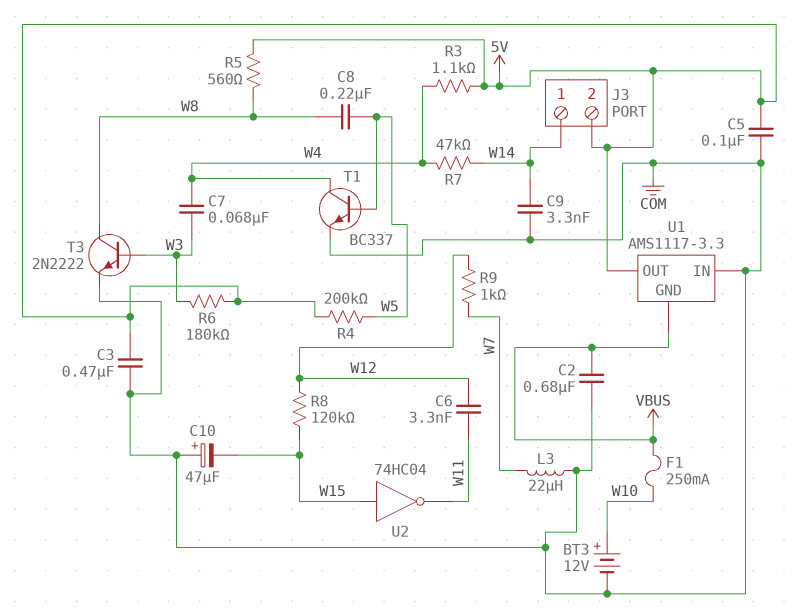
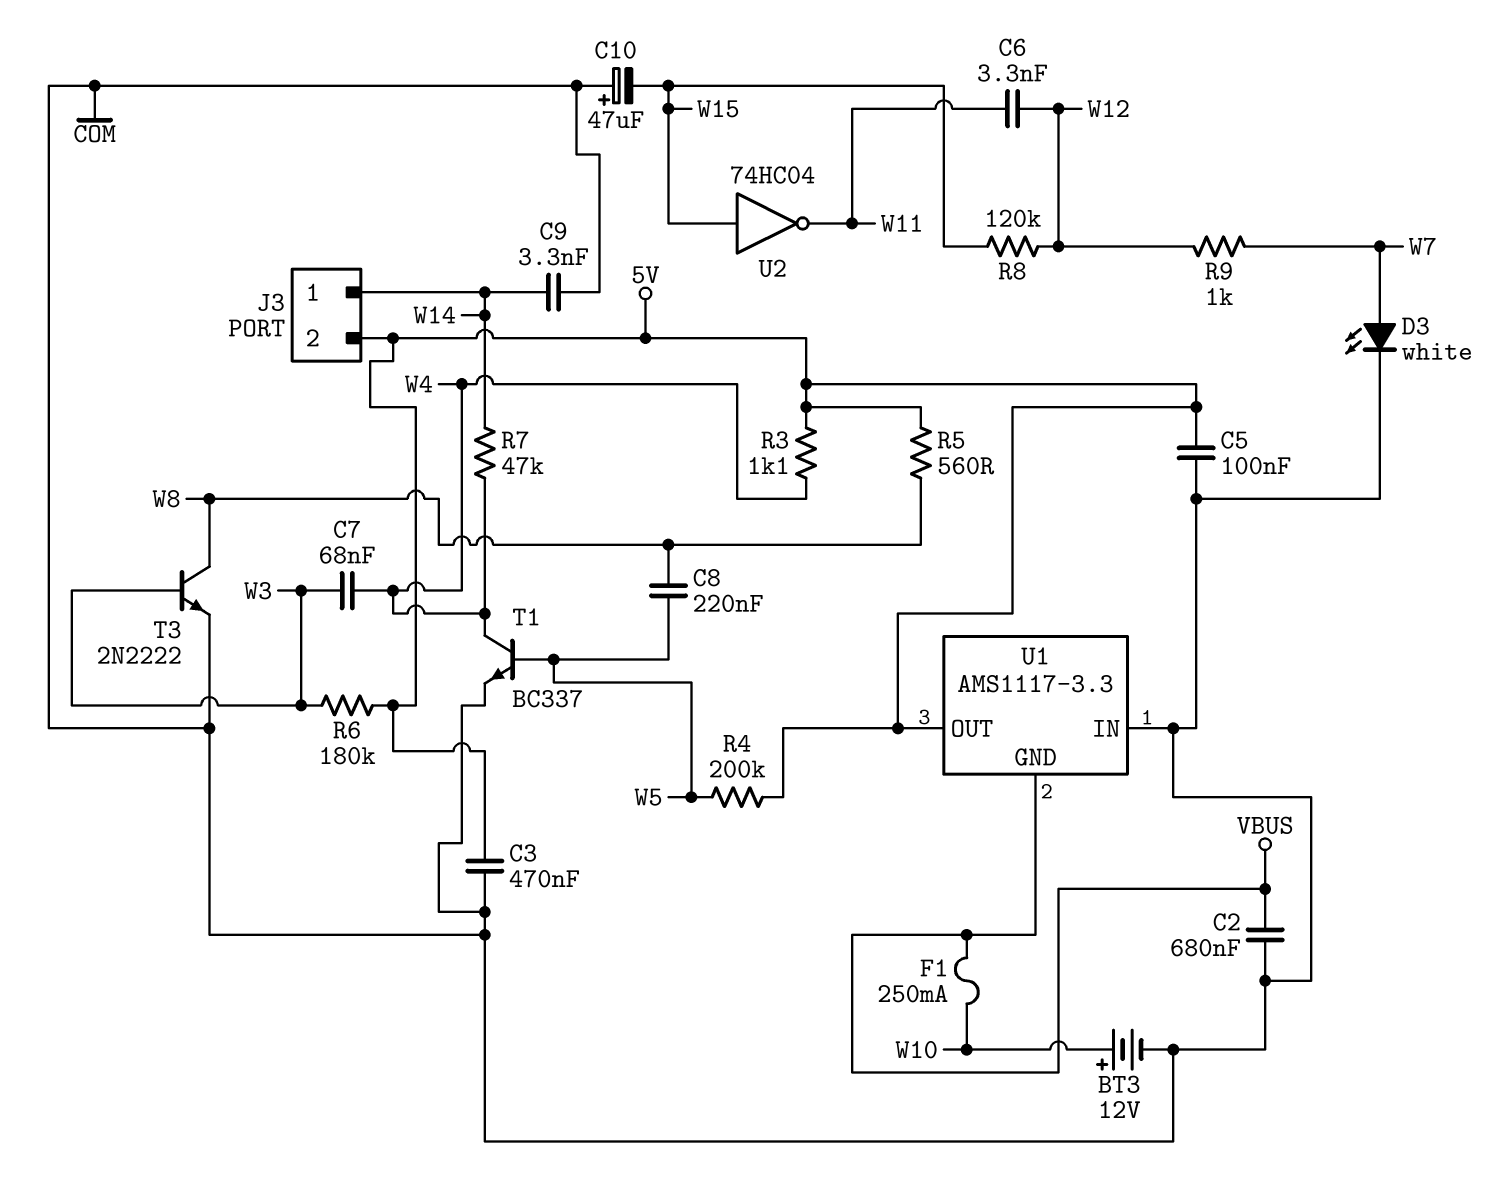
D3: none -> LED white (A W7, K COM)
L3: 22uH (COM, W7) -> none

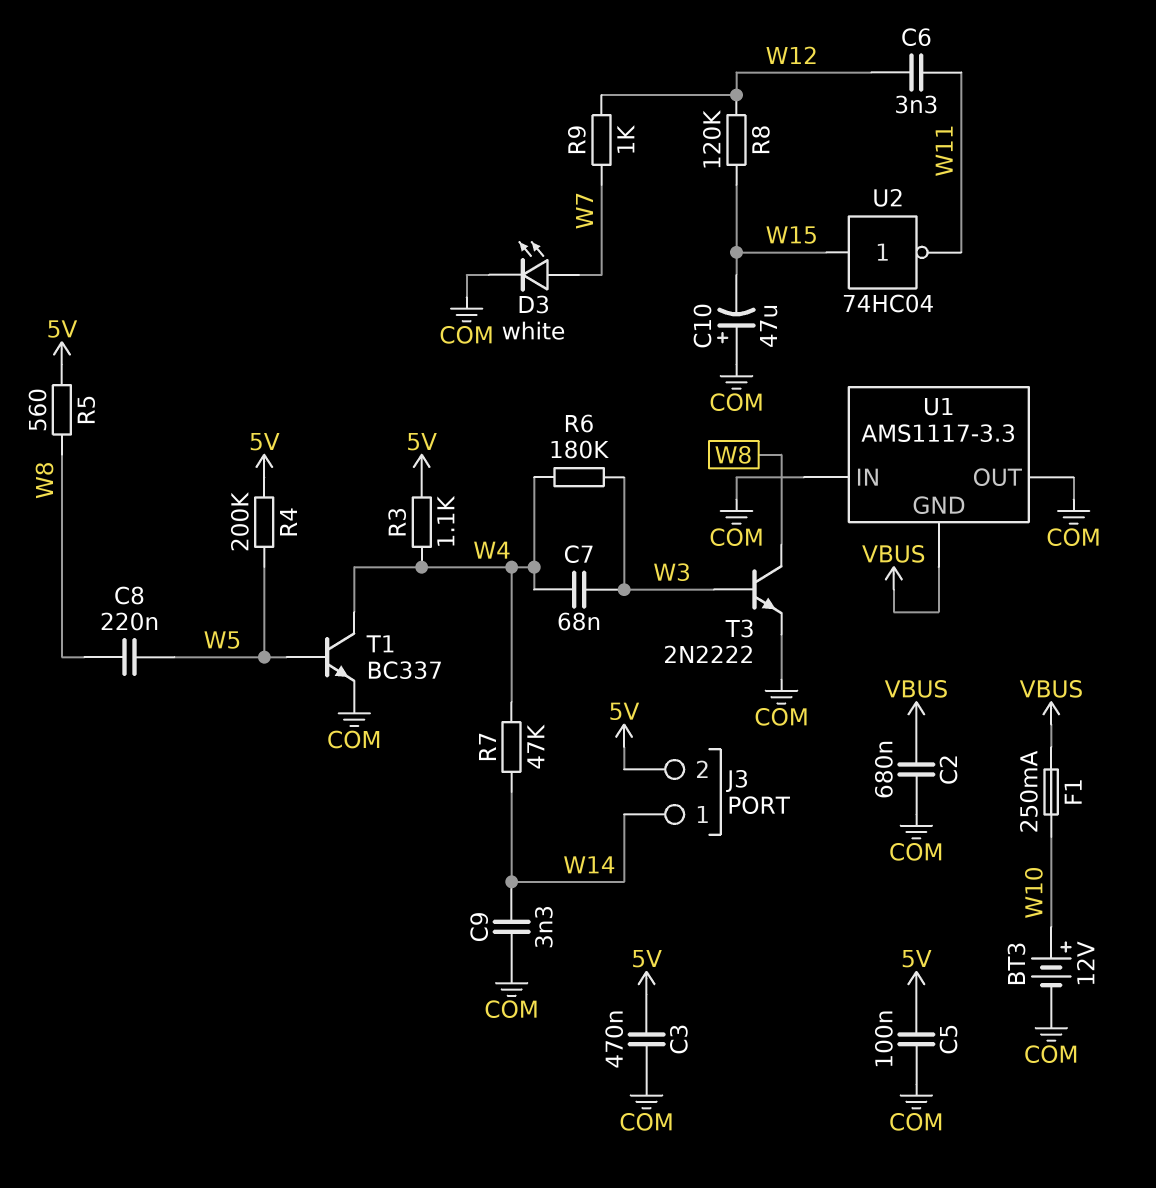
R6: 180k (5V, W3) -> 180k (W3, W4)
U1 pin OUT: 5V -> COM

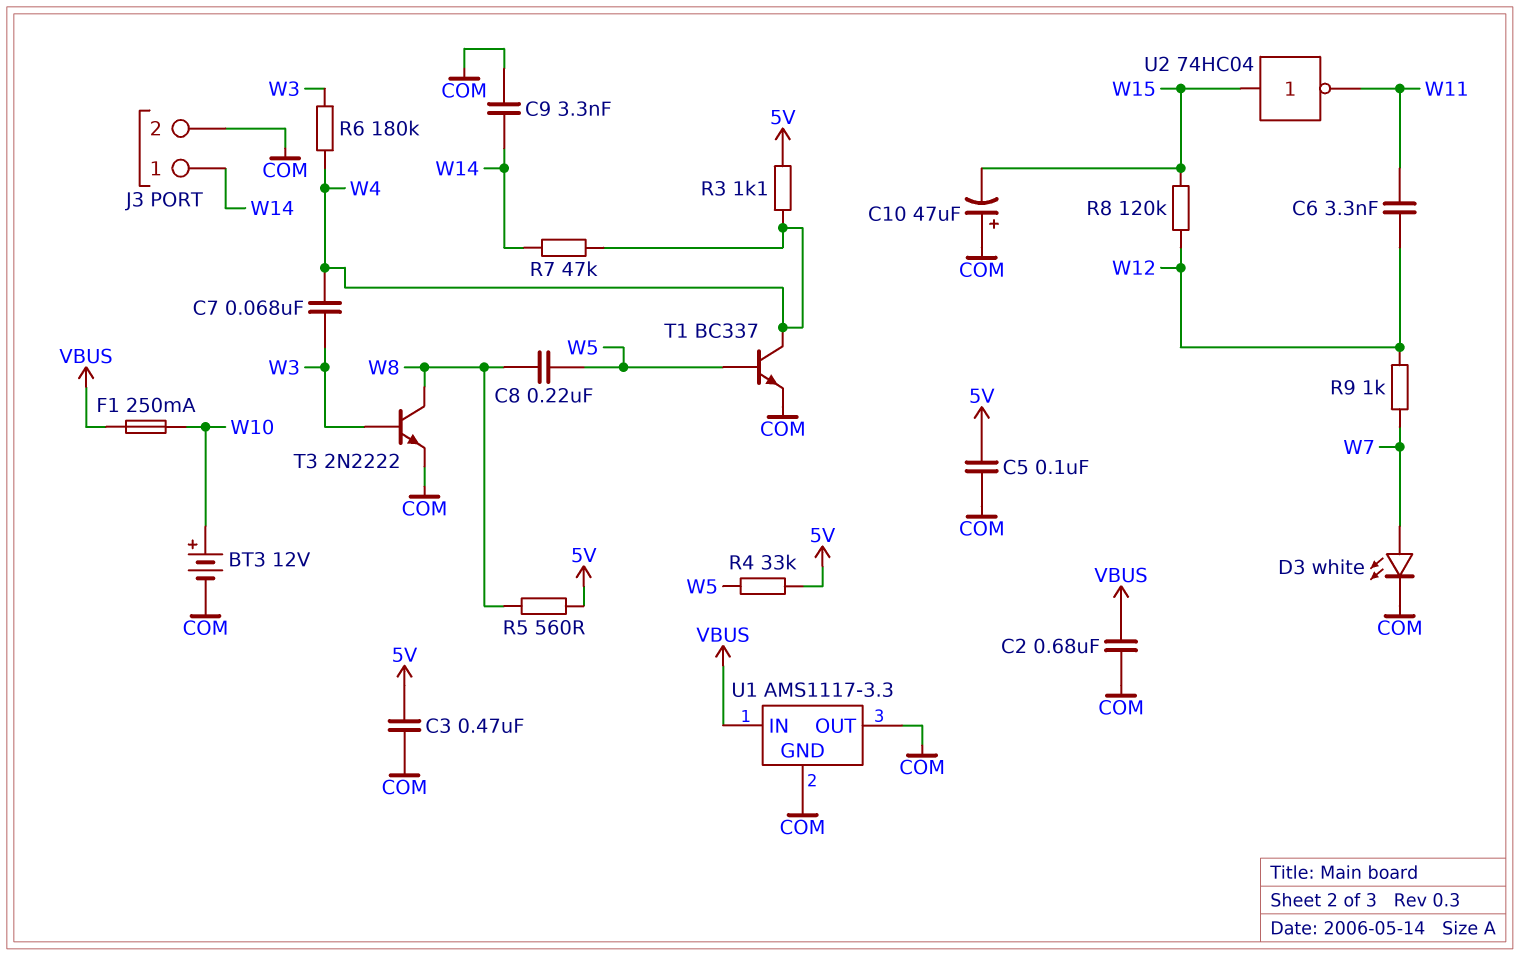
J3 pin 2: 5V -> COM
R4: 200k (5V, W5) -> 33k (5V, W5)
U1 pin GND: VBUS -> COM
U1 pin IN: COM -> VBUS

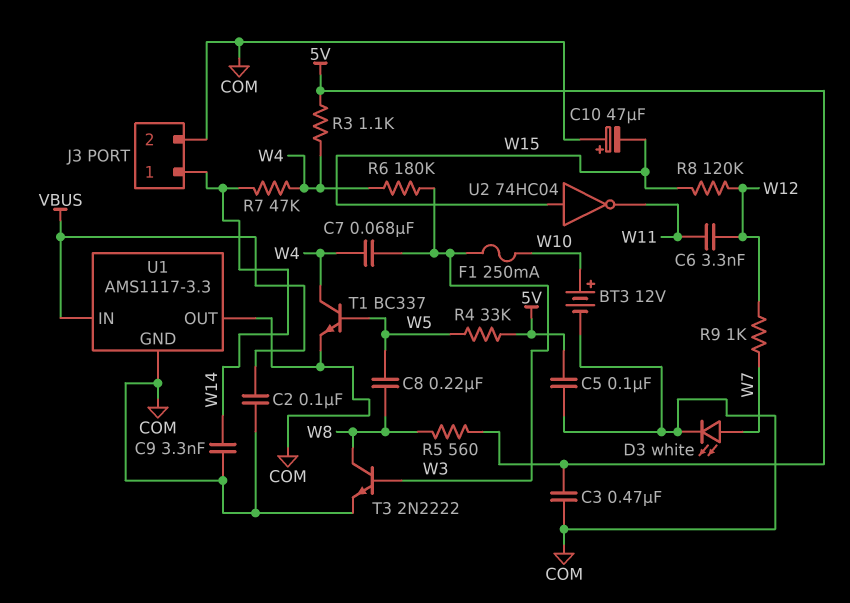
C2: 680nF (COM, VBUS) -> 100nF (COM, VBUS)
F1: 250mA (VBUS, W10) -> 250mA (W3, W10)

